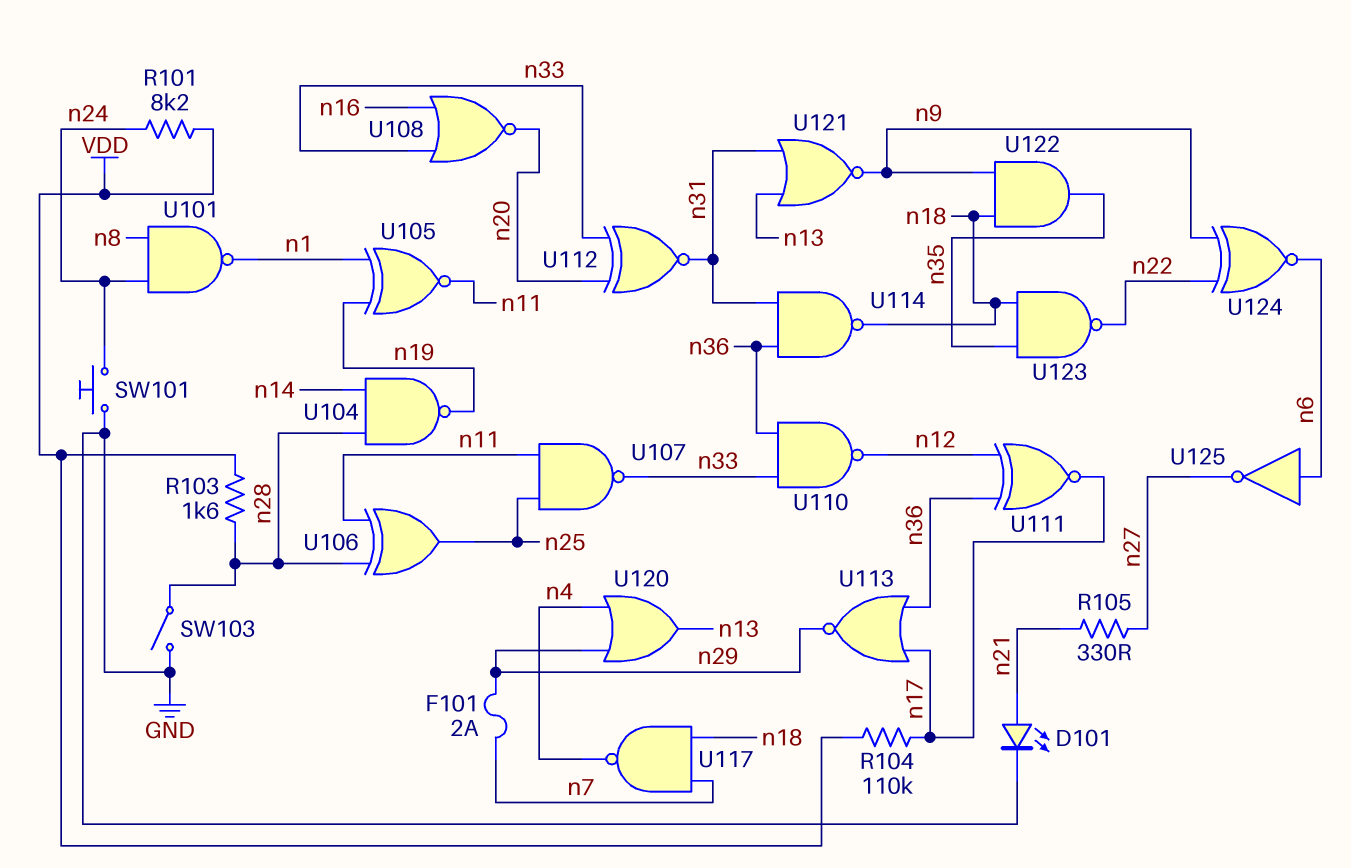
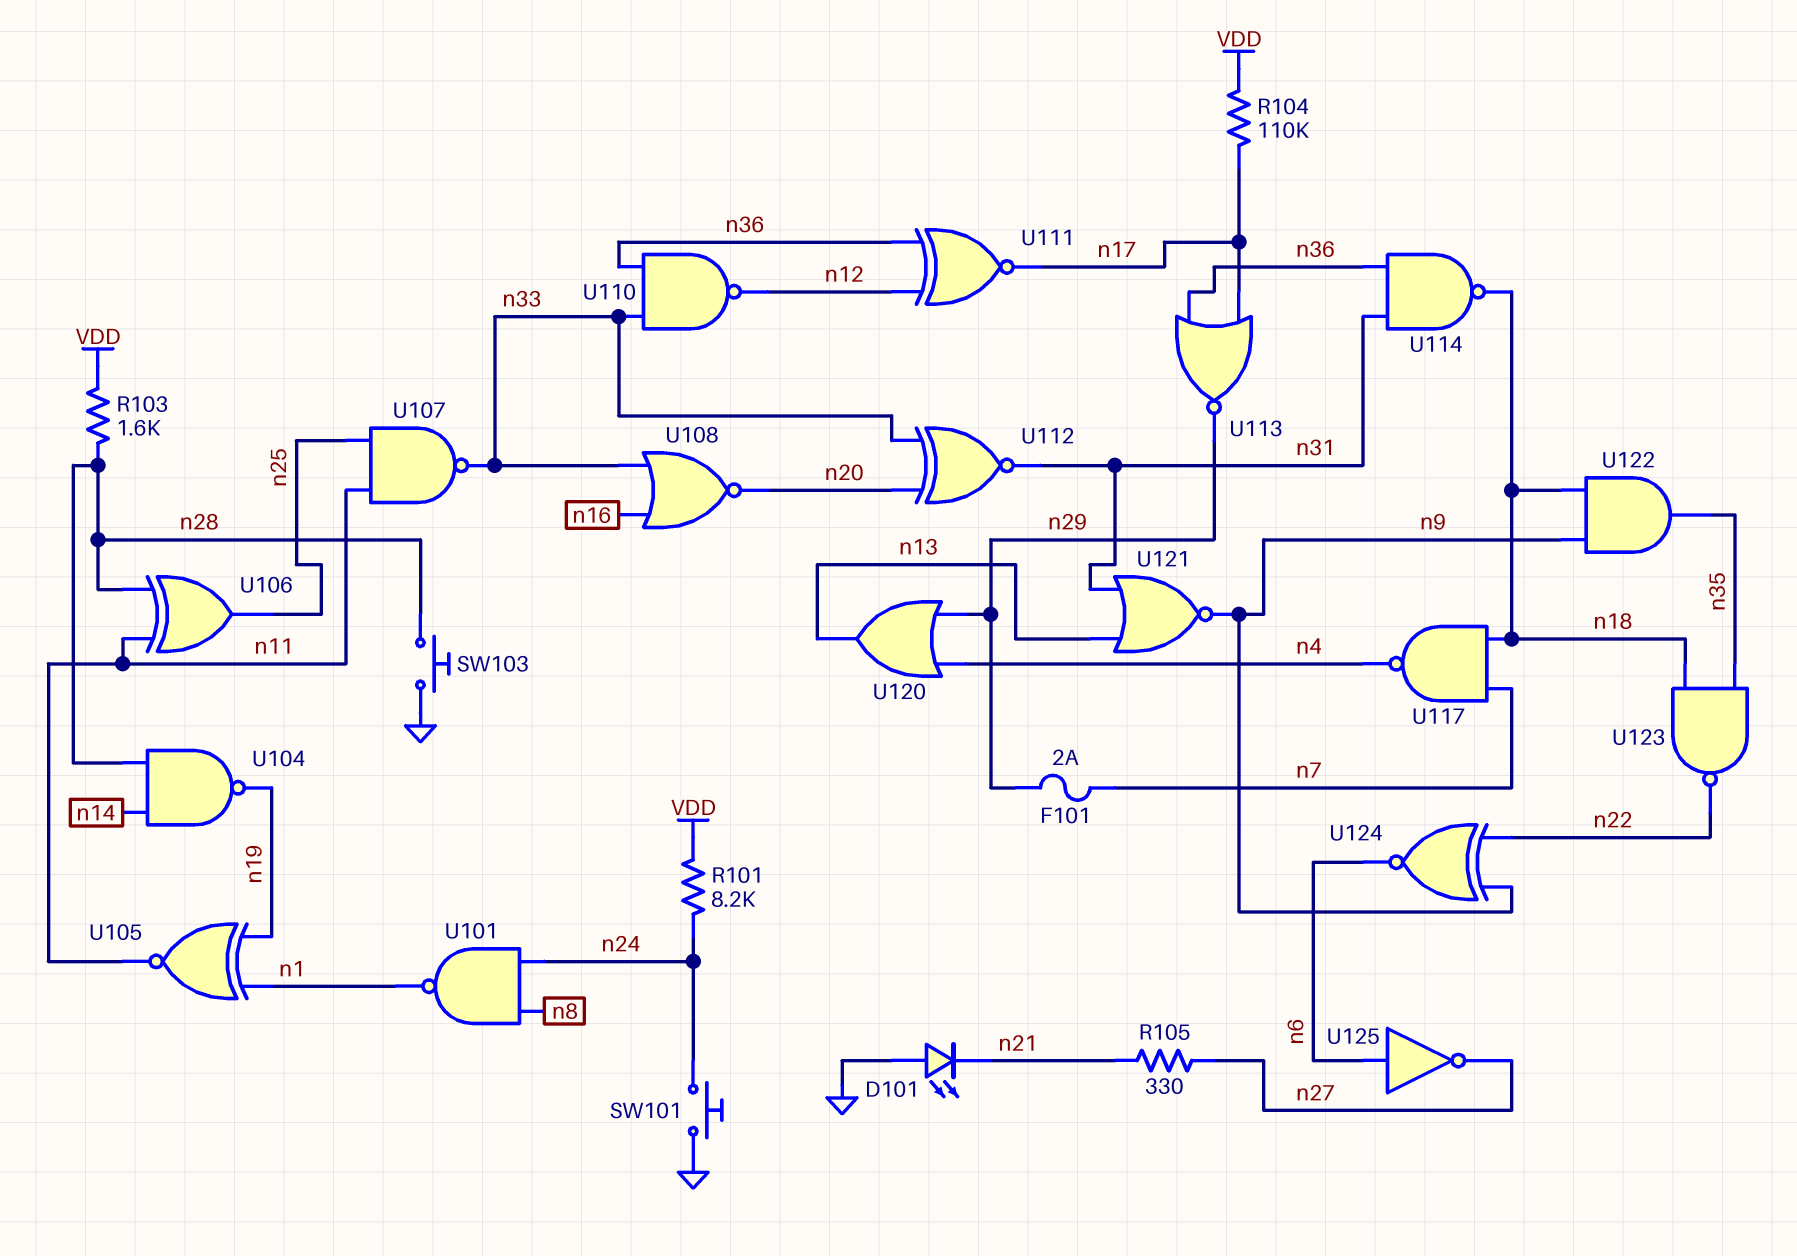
D101: LED (A n21, K GND) -> LED (A GND, K n21)
SW103: switch (GND, n28) -> button (GND, n28)

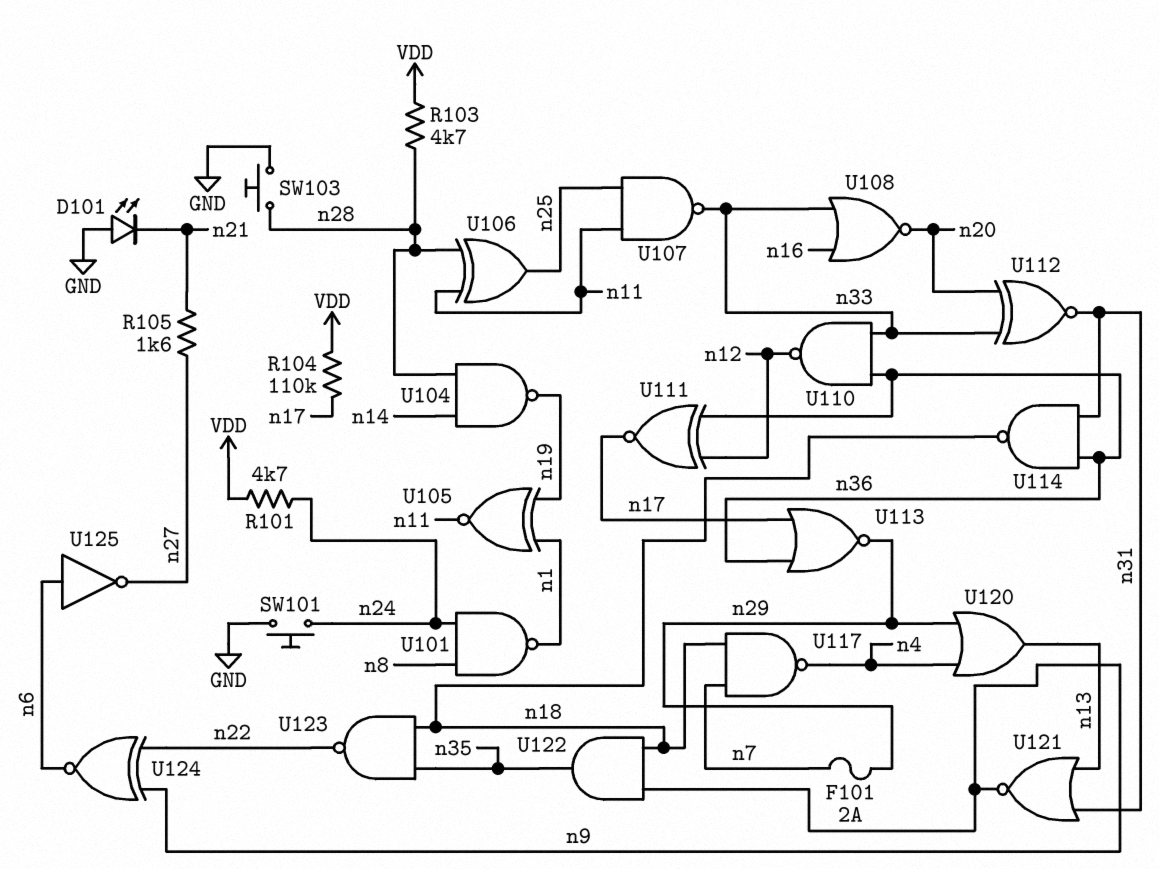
R101: 8.2k (VDD, n24) -> 4.7k (VDD, n24)
R103: 1.6k (VDD, n28) -> 4.7k (VDD, n28)
R105: 330 (n21, n27) -> 1.6k (n21, n27)

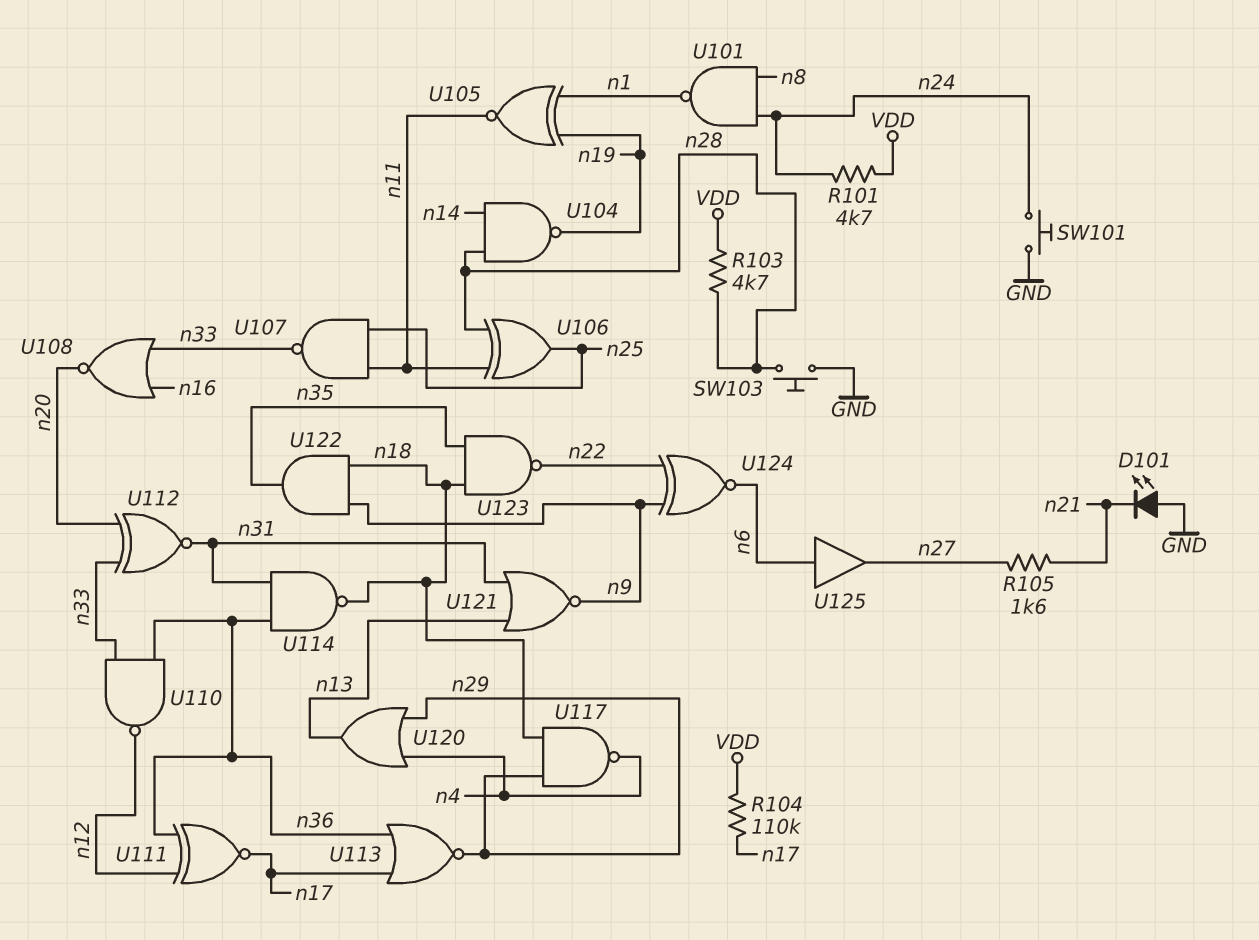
F101: 2A (n7, n29) -> none
U117: NAND (in n7, in n18, out n4) -> NAND (in n18, in n29, out n4)
U125: NOT (in n6, out n27) -> buffer (in n6, out n27)

